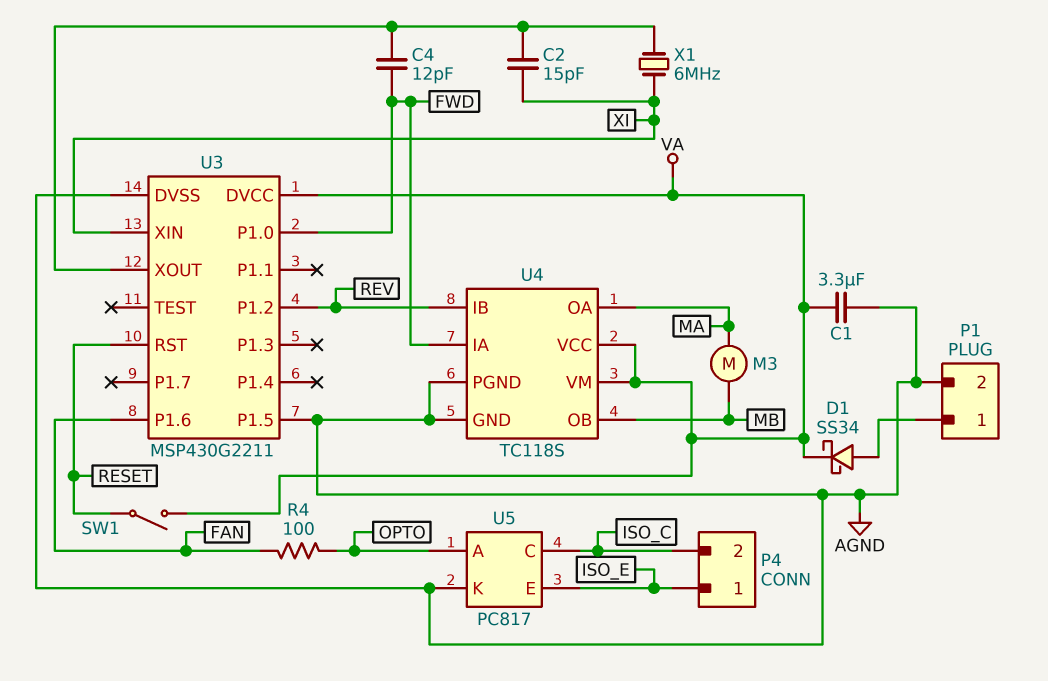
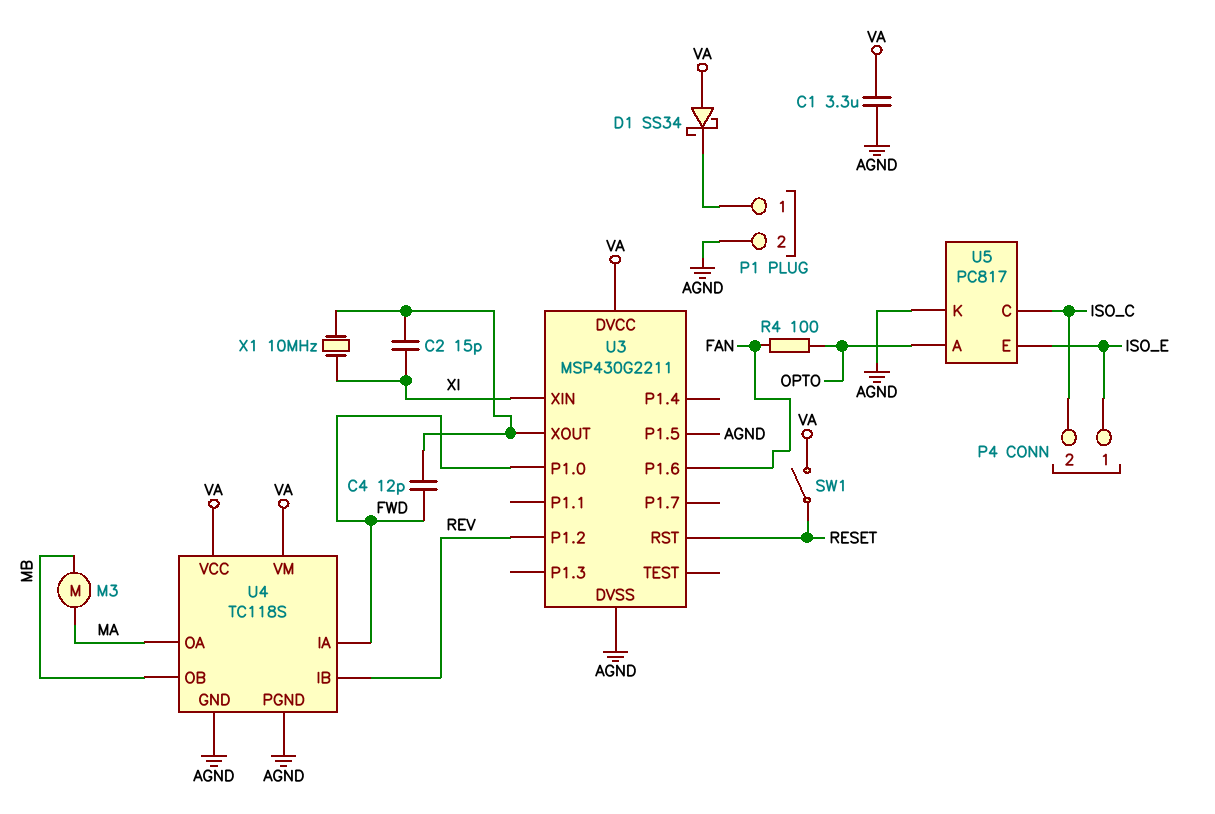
D1: schottky SS34 (A P1/1, K VA) -> schottky SS34 (A VA, K P1/1)
X1: 6MHz (U3/XOUT, XI) -> 10MHz (U3/XOUT, XI)

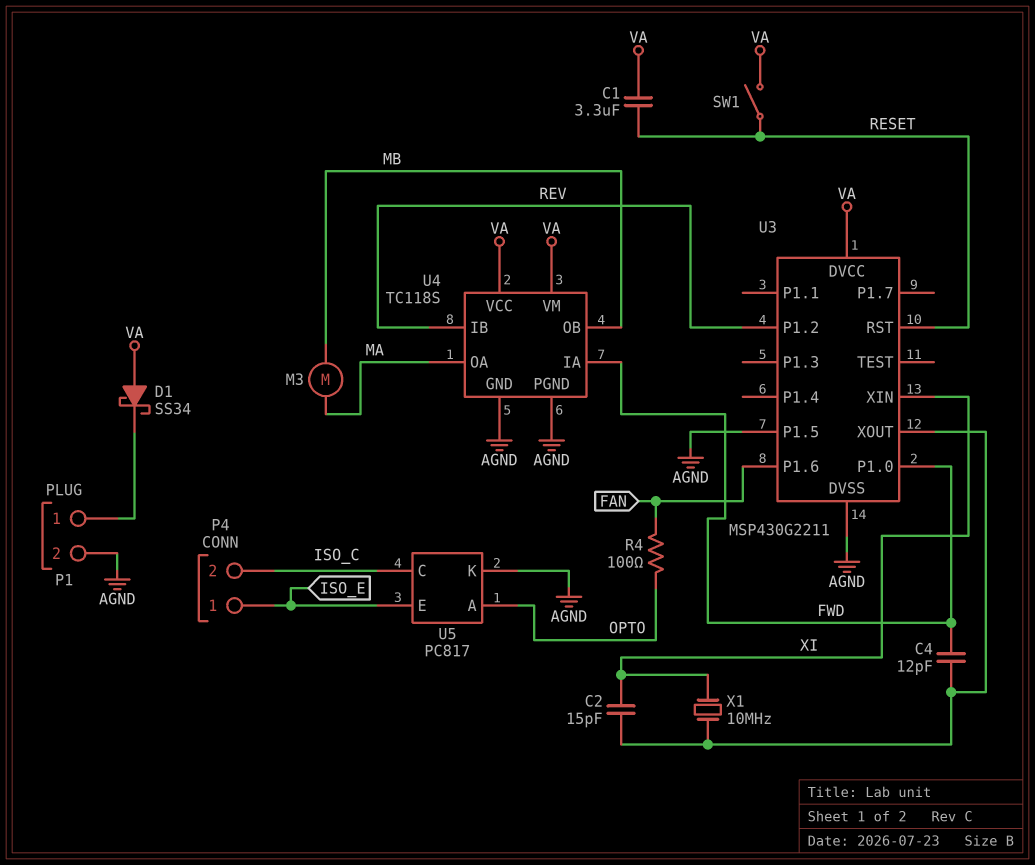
C1: 3.3uF (AGND, VA) -> 3.3uF (RESET, VA)

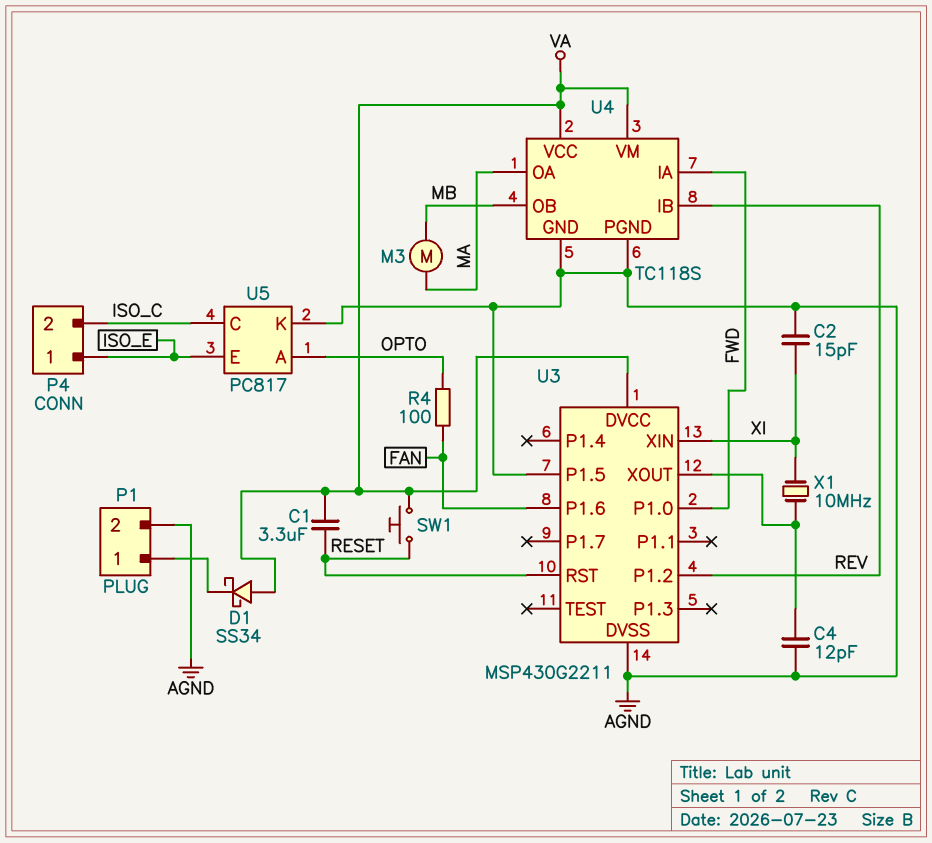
C2: 15pF (U3/XOUT, XI) -> 15pF (AGND, XI)
C4: 12pF (FWD, U3/XOUT) -> 12pF (AGND, U3/XOUT)
SW1: switch (RESET, VA) -> button (RESET, VA)

